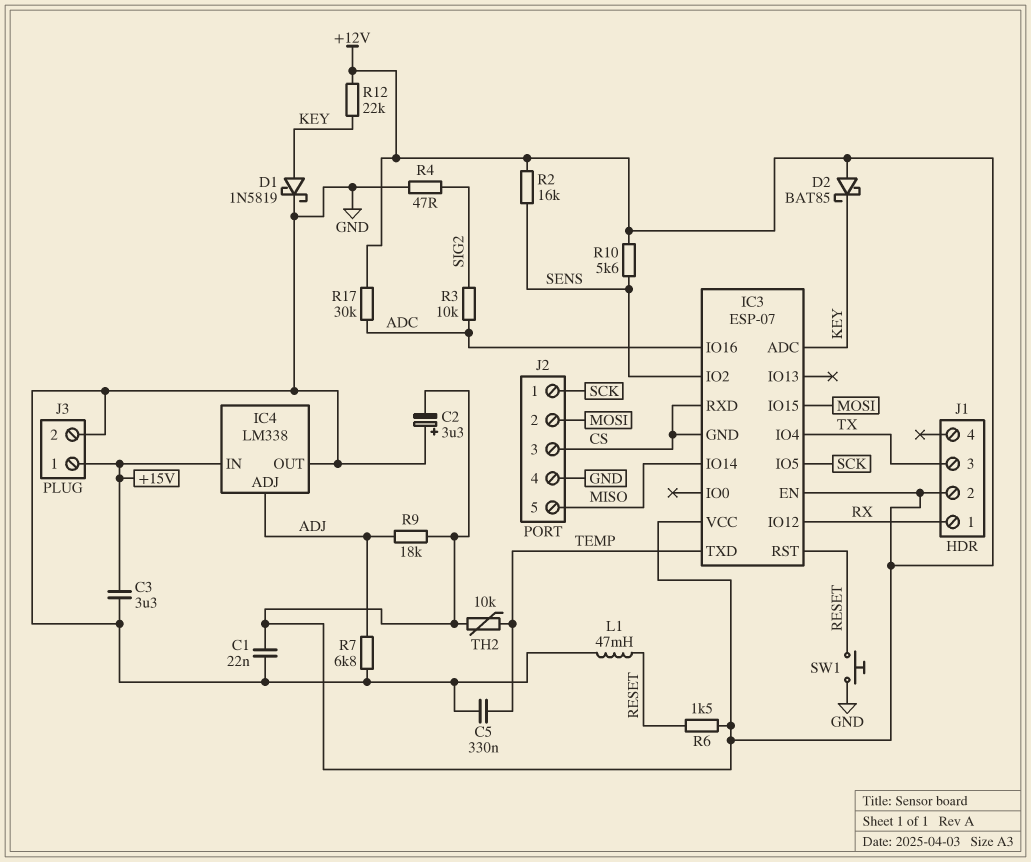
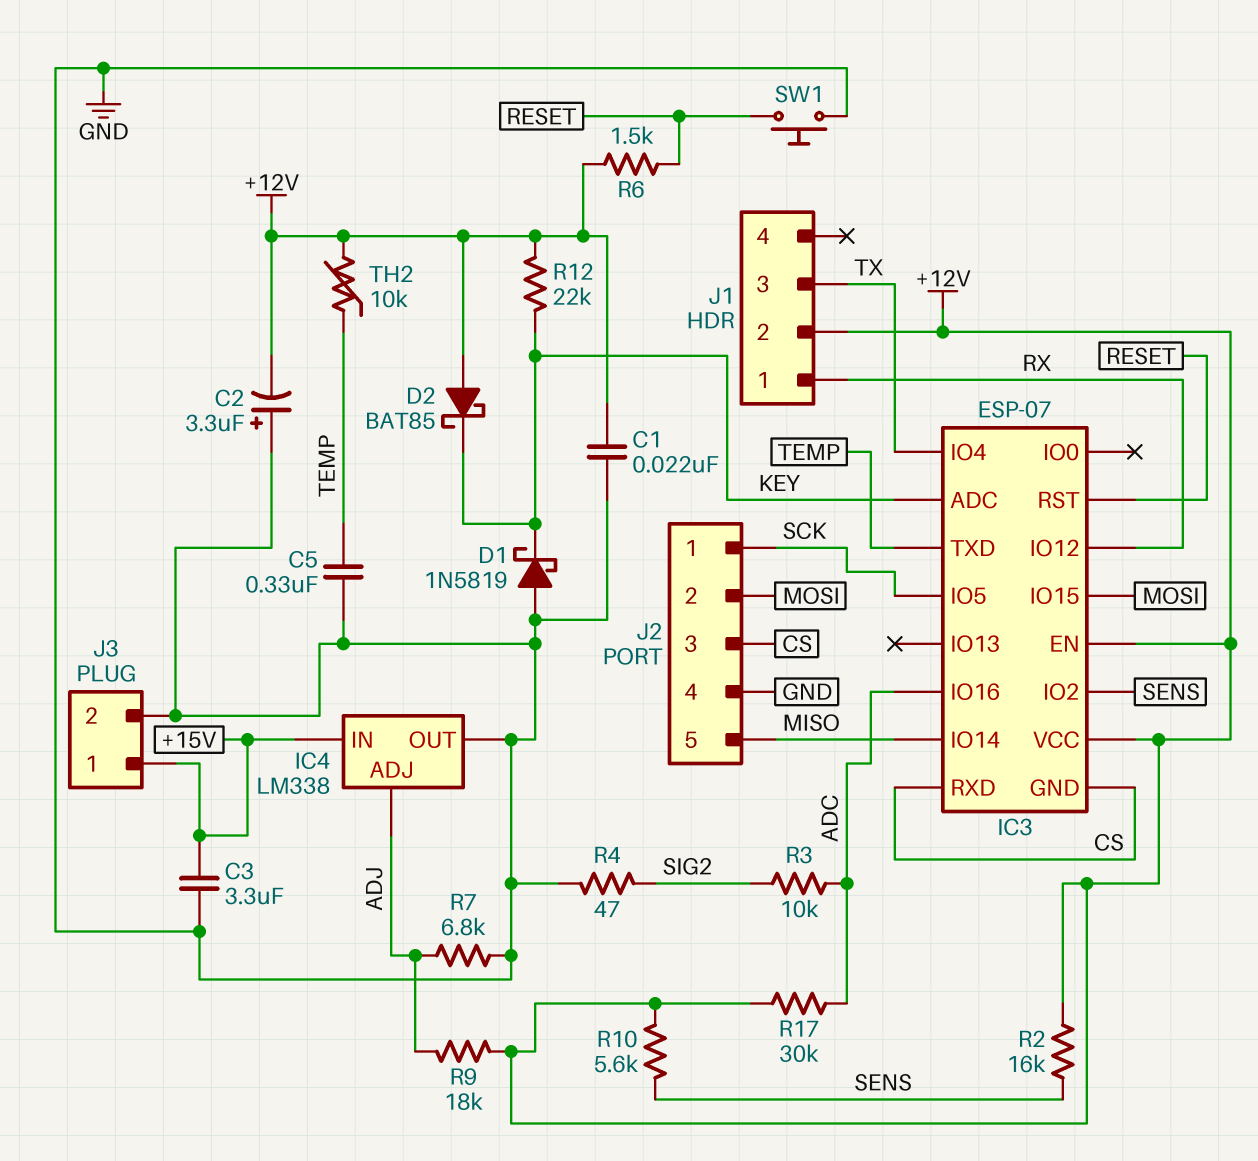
D1: schottky 1N5819 (A KEY, K GND) -> schottky 1N5819 (A GND, K KEY)
L1: 47mH (GND, RESET) -> none

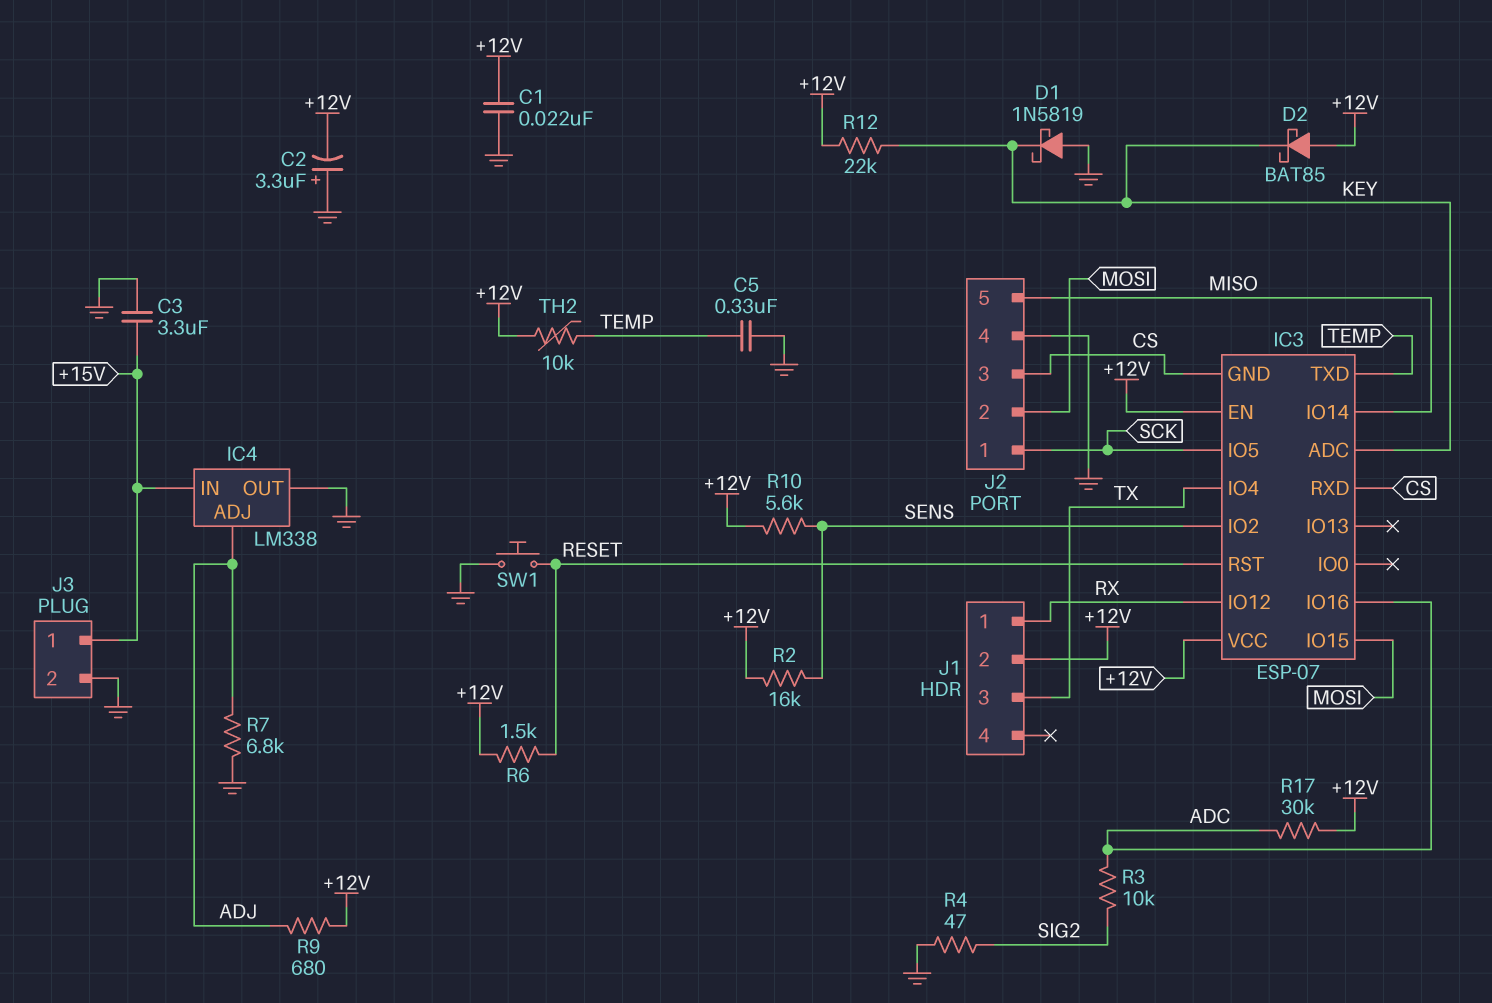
R9: 18k (+12V, ADJ) -> 680 (+12V, ADJ)

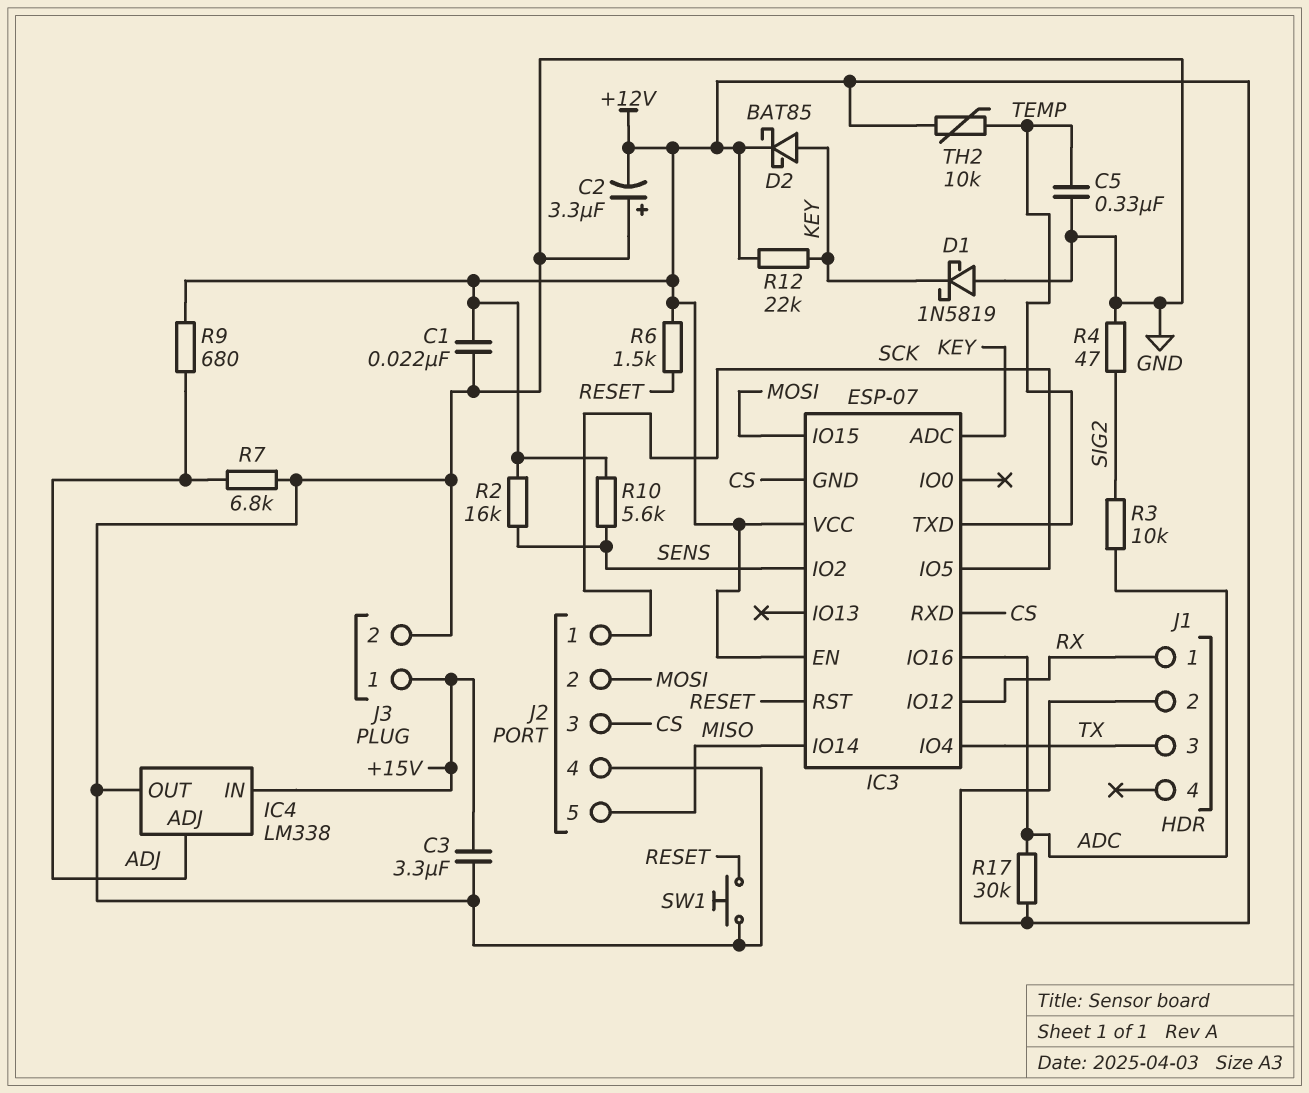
D2: schottky BAT85 (A +12V, K KEY) -> schottky BAT85 (A KEY, K +12V)

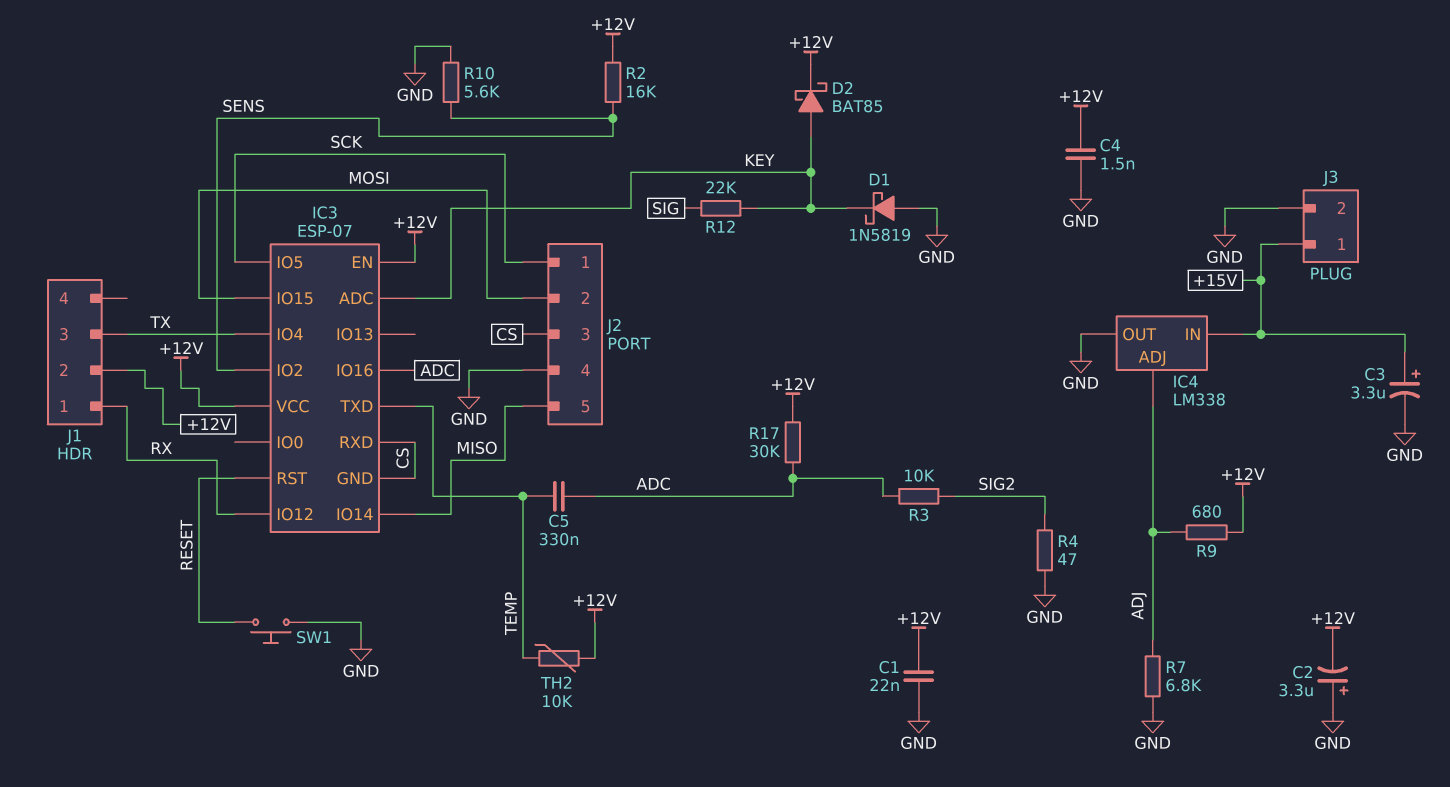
C3: 3.3uF (+15V, GND) -> 3.3uF (plus +15V, minus GND)
C4: none -> 1.5nF (+12V, GND)
C5: 330nF (GND, TEMP) -> 330nF (ADC, TEMP)
R6: 1.5k (+12V, RESET) -> none
R10: 5.6k (+12V, SENS) -> 5.6k (GND, SENS)
R12: 22k (+12V, KEY) -> 22k (KEY, SIG)

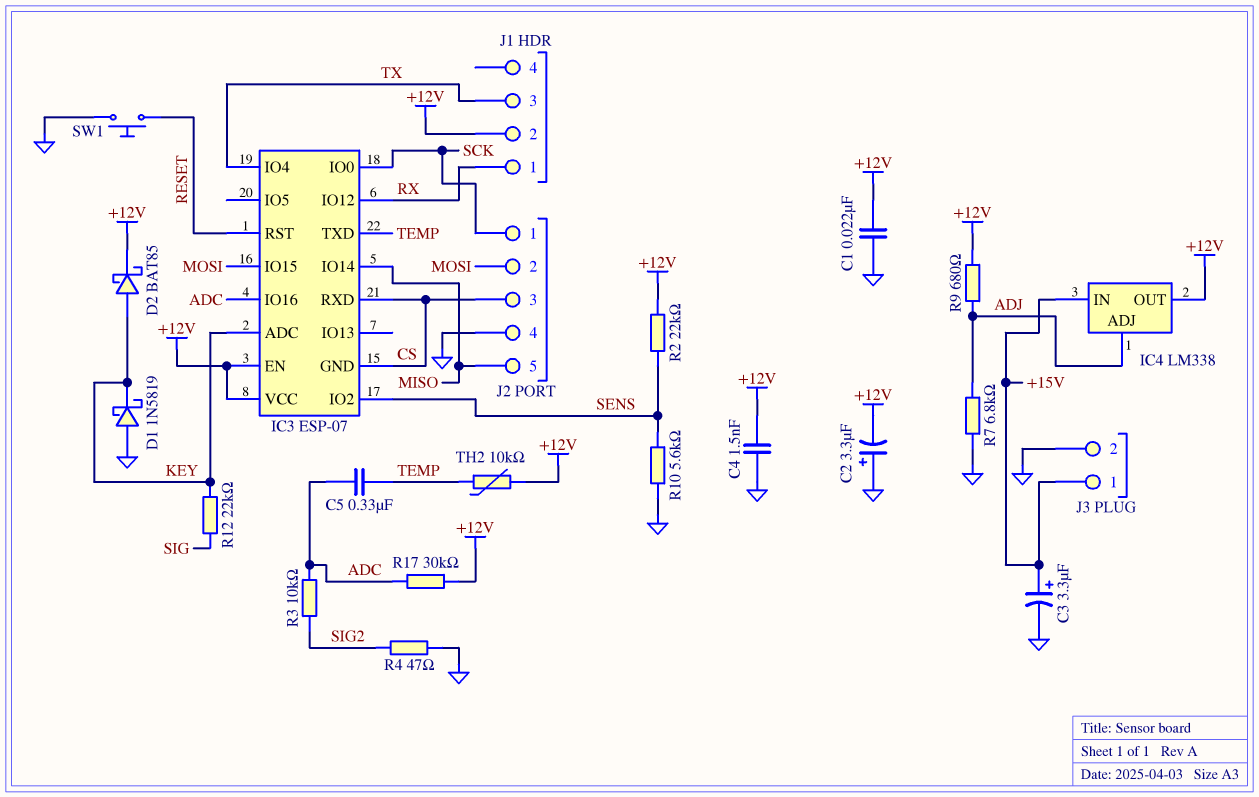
IC3 pin IO0: none -> SCK
IC3 pin IO5: SCK -> none
IC4 pin OUT: GND -> +12V
R2: 16k (+12V, SENS) -> 22k (+12V, SENS)

